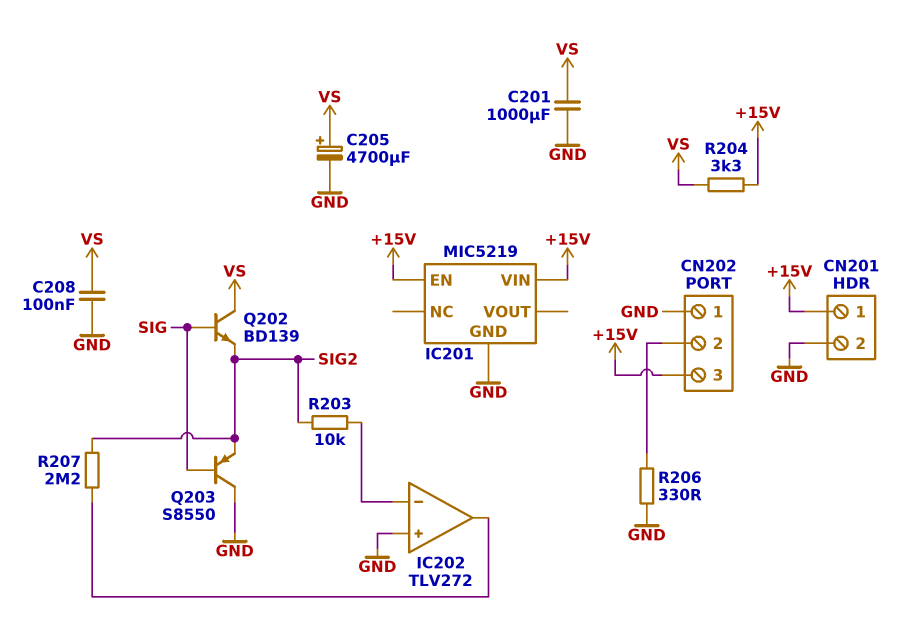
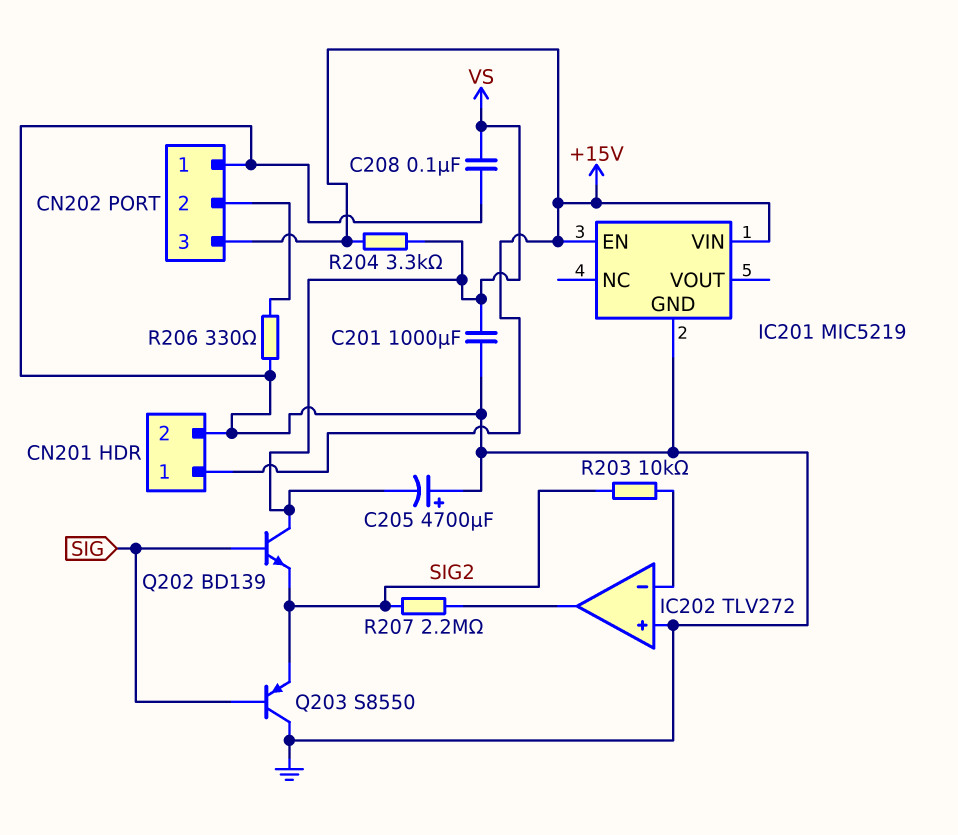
C205: 4700uF (plus VS, minus GND) -> 4700uF (plus GND, minus VS)

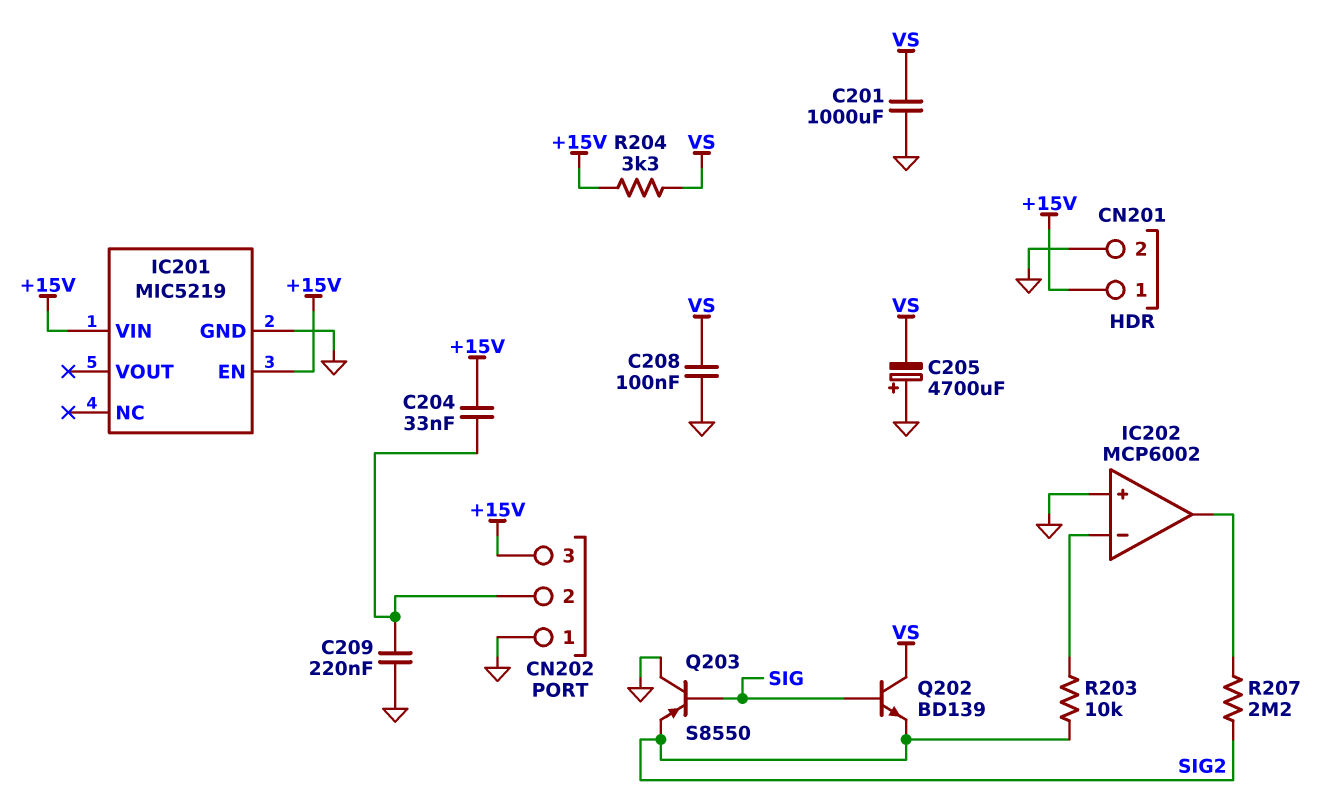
C204: none -> 33nF (+15V, CN202/2)
C209: none -> 220nF (CN202/2, GND)
IC202: TLV272 -> MCP6002
R206: 330 (CN202/2, GND) -> none

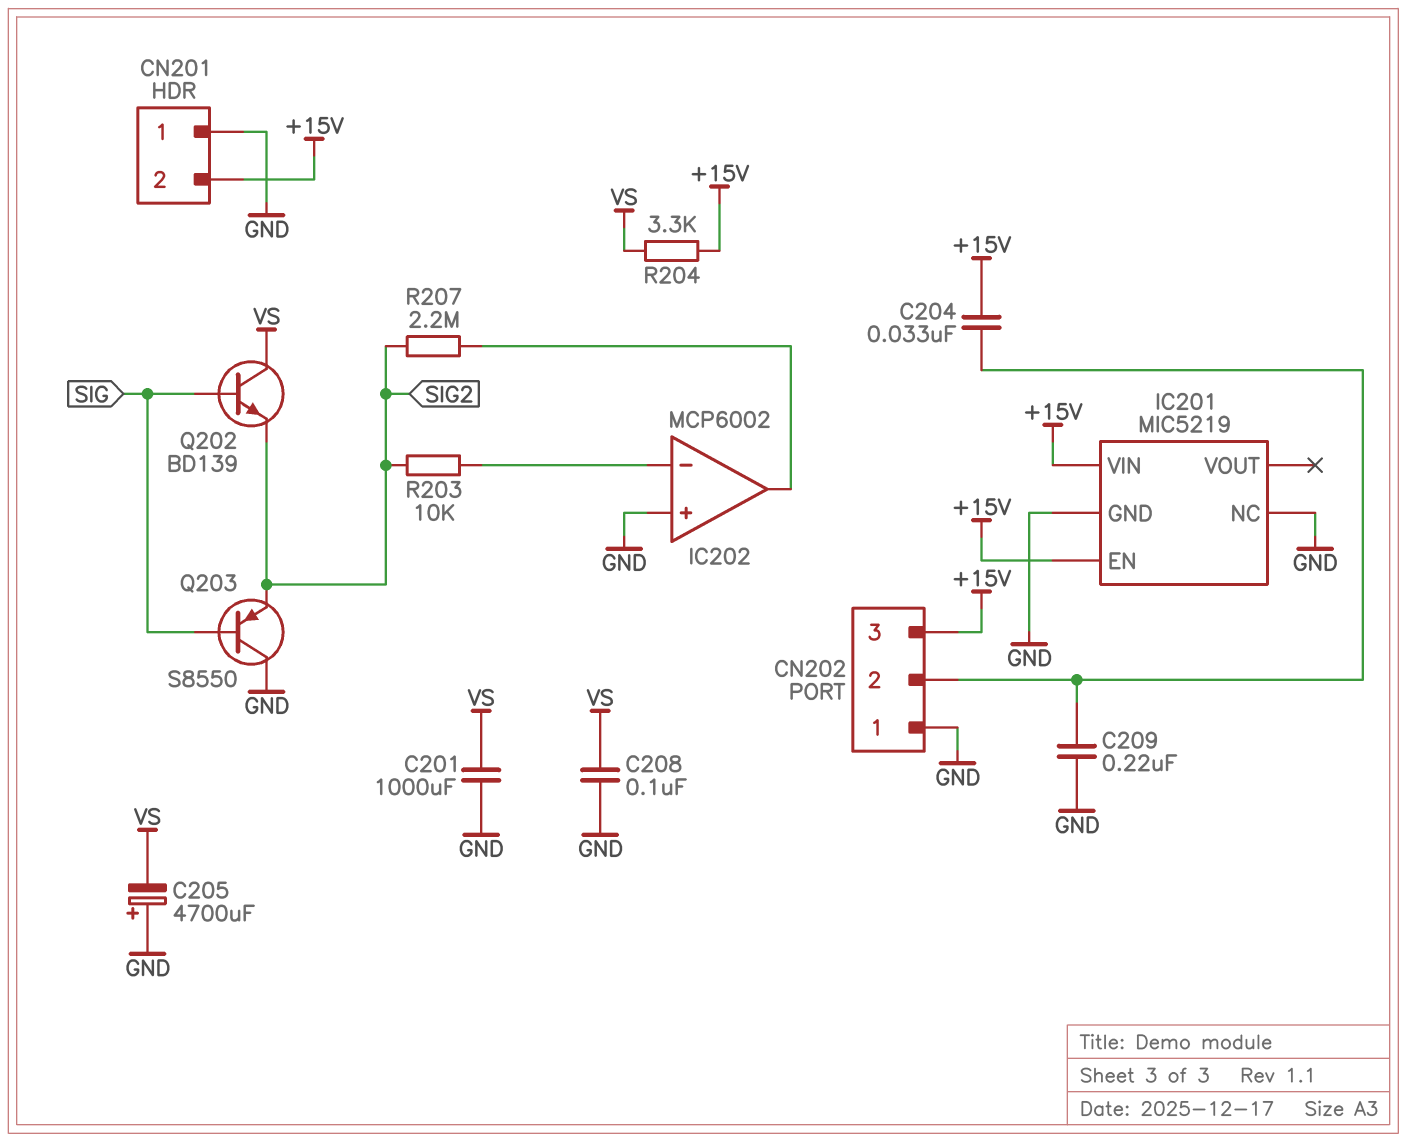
CN201 pin 1: +15V -> GND
CN201 pin 2: GND -> +15V
IC201 pin NC: none -> GND

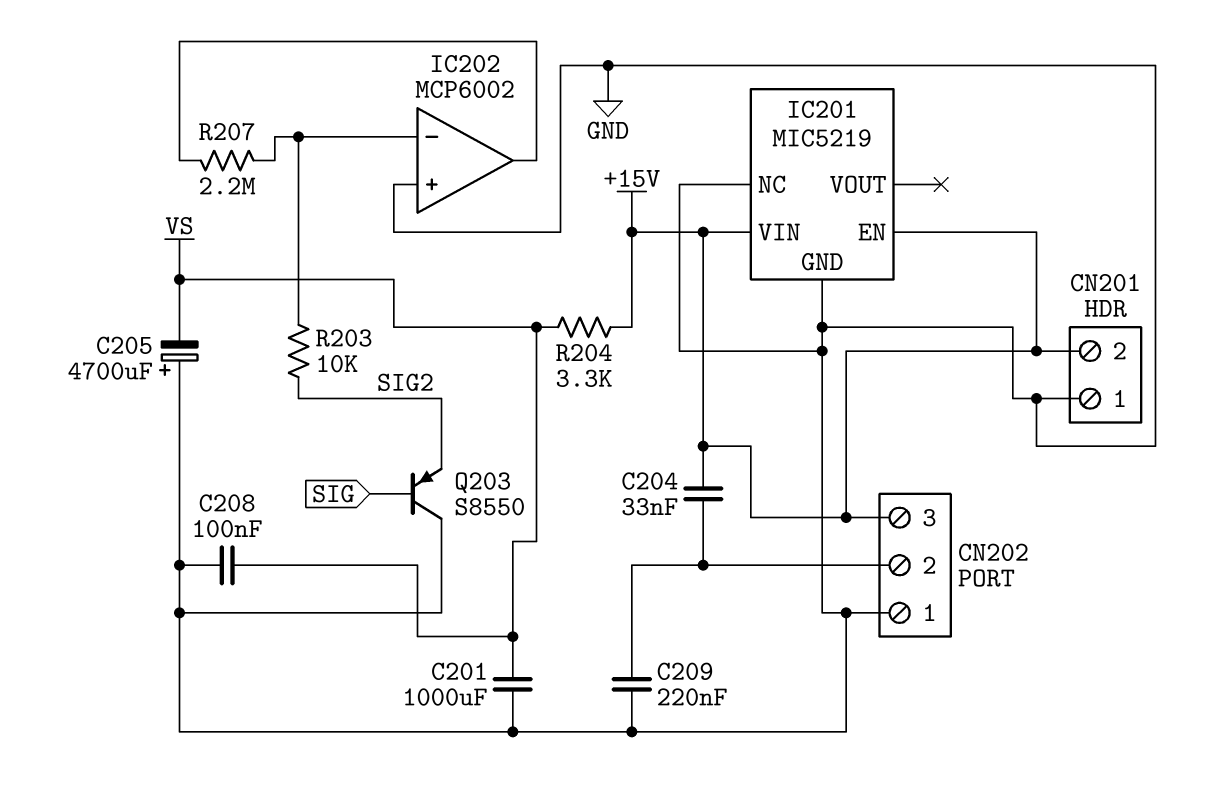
Q202: NPN BD139 (B SIG, C VS, E SIG2) -> none
R207: 2.2M (IC202/out, SIG2) -> 2.2M (IC202/in-, IC202/out)

